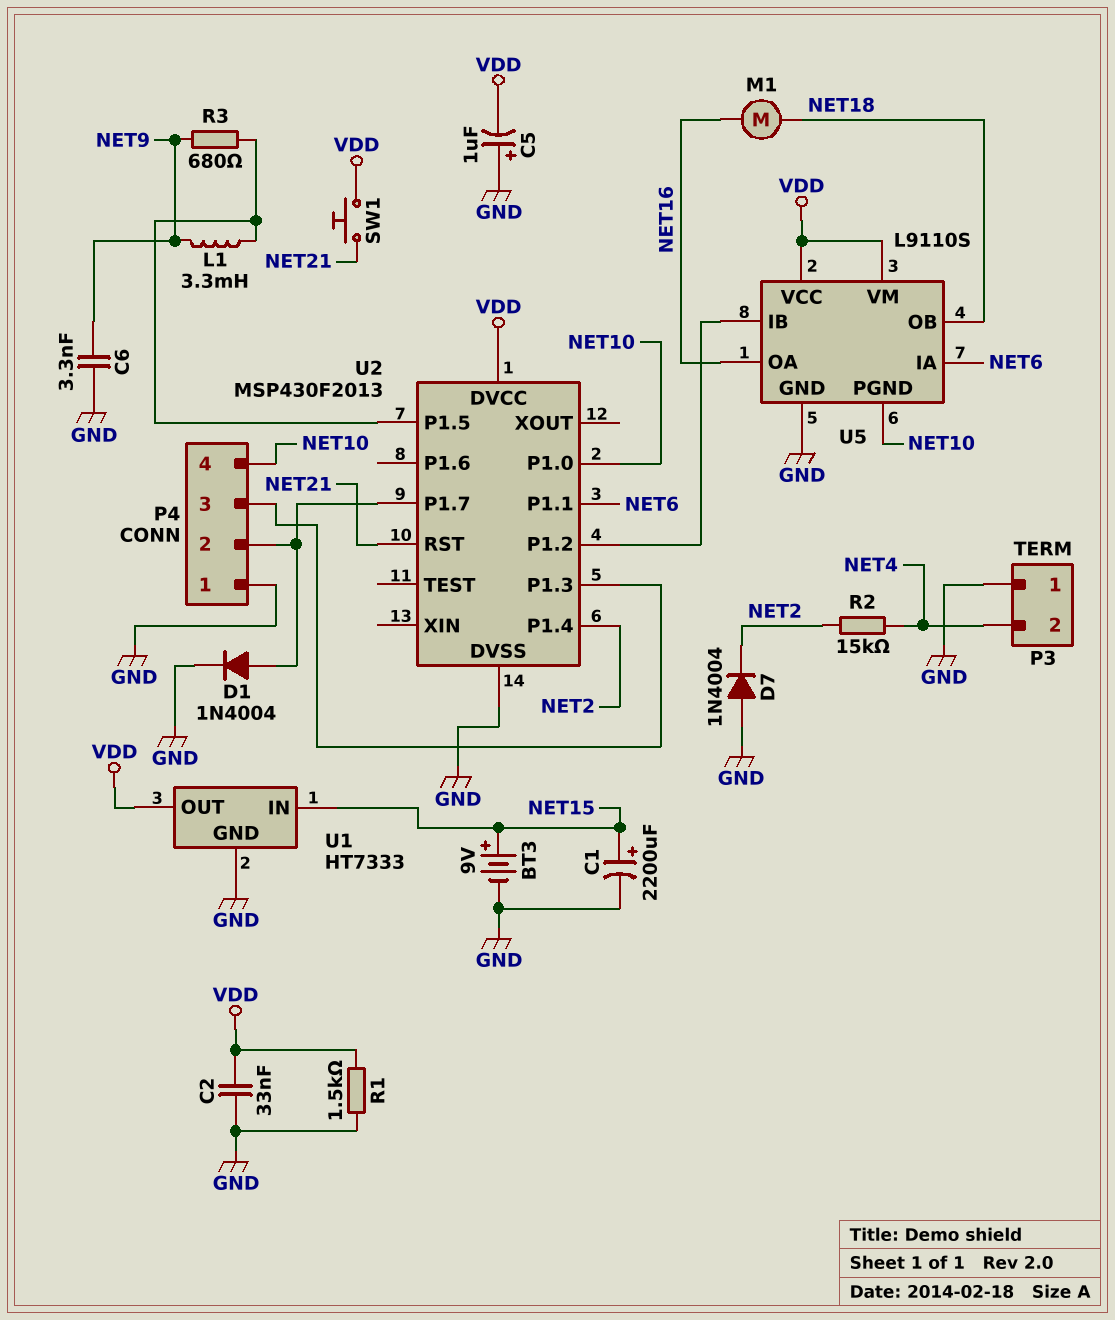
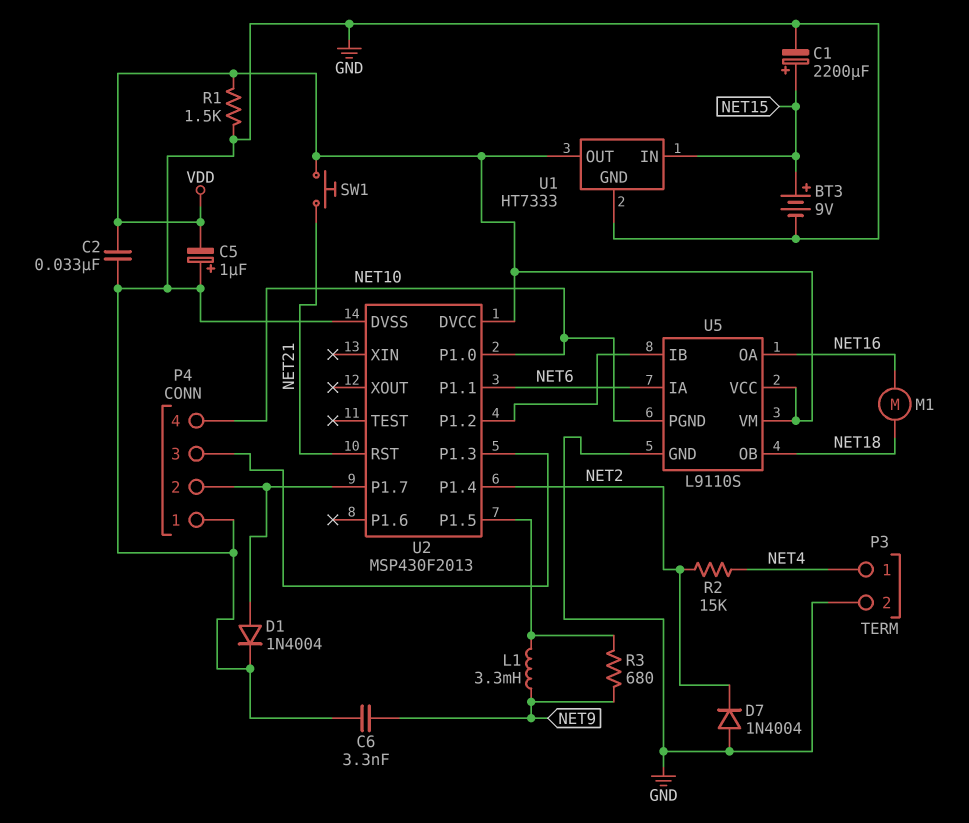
P3 pin 1: GND -> NET4
P3 pin 2: NET4 -> GND

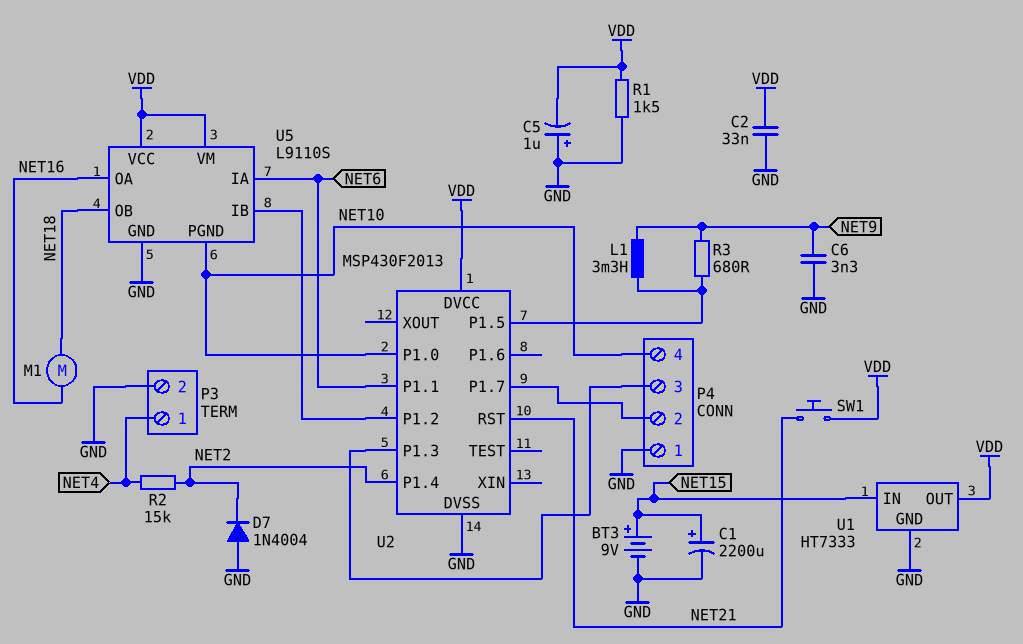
D1: diode 1N4004 (A P4/2, K GND) -> none

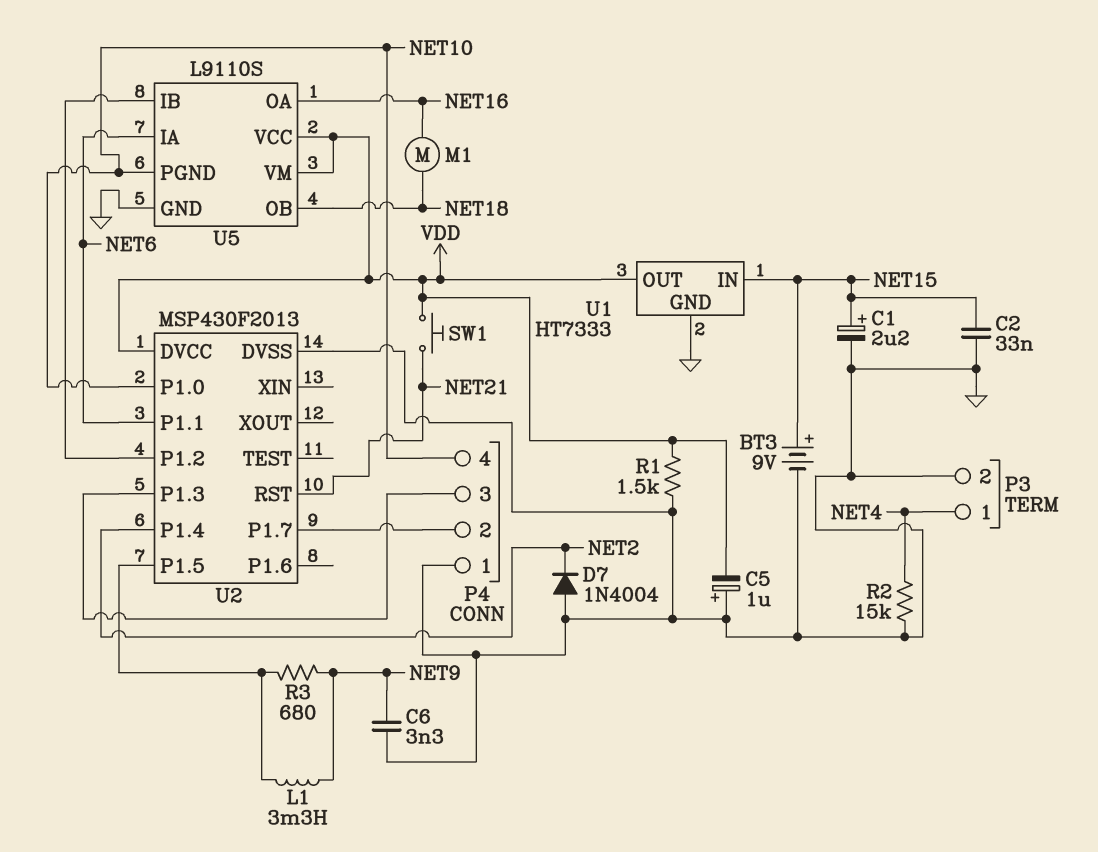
C1: 2200uF (plus NET15, minus GND) -> 2.2uF (plus NET15, minus GND)
C2: 33nF (GND, VDD) -> 33nF (GND, NET15)
R2: 15k (NET2, NET4) -> 15k (GND, NET4)

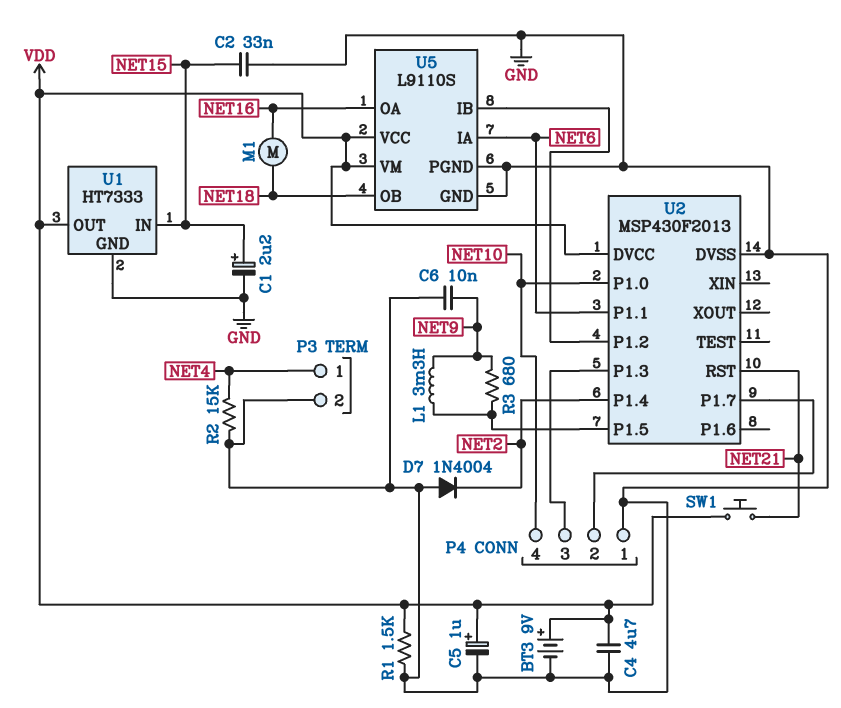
BT3: 9V (plus NET15, minus GND) -> 9V (plus VDD, minus GND)
C4: none -> 4.7uF (GND, VDD)
C5: 1uF (plus GND, minus VDD) -> 1uF (plus VDD, minus GND)
C6: 3.3nF (GND, NET9) -> 10nF (GND, NET9)
U5 pin PGND: NET10 -> GND

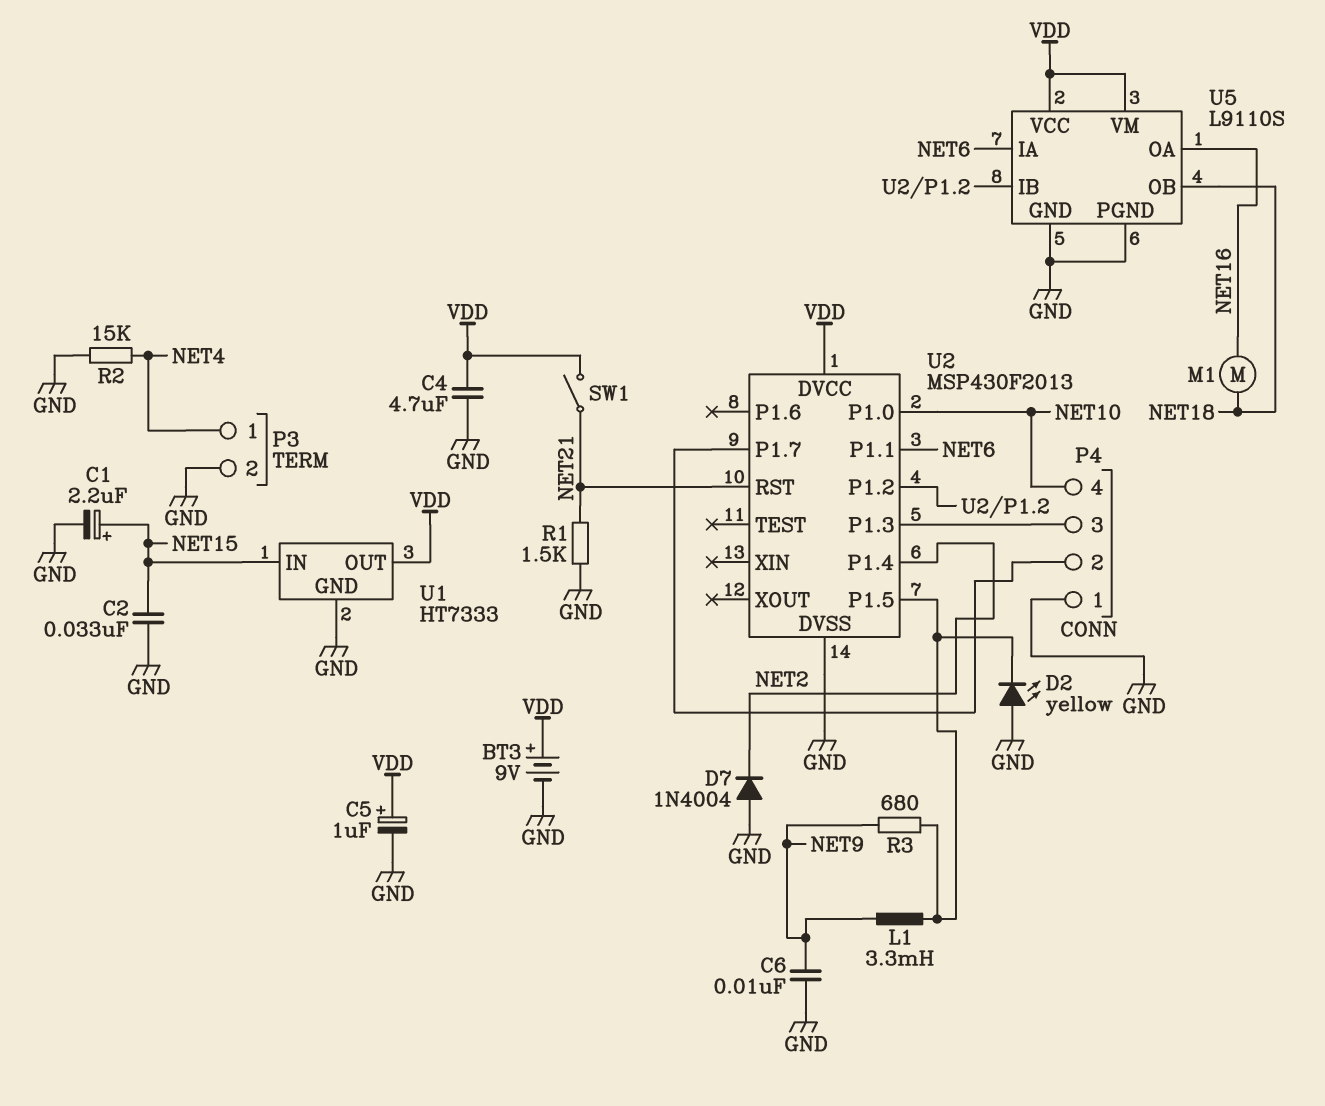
D2: none -> LED yellow (A GND, K U2/P1.5)
R1: 1.5k (GND, VDD) -> 1.5k (GND, NET21)
SW1: button (NET21, VDD) -> switch (NET21, VDD)

